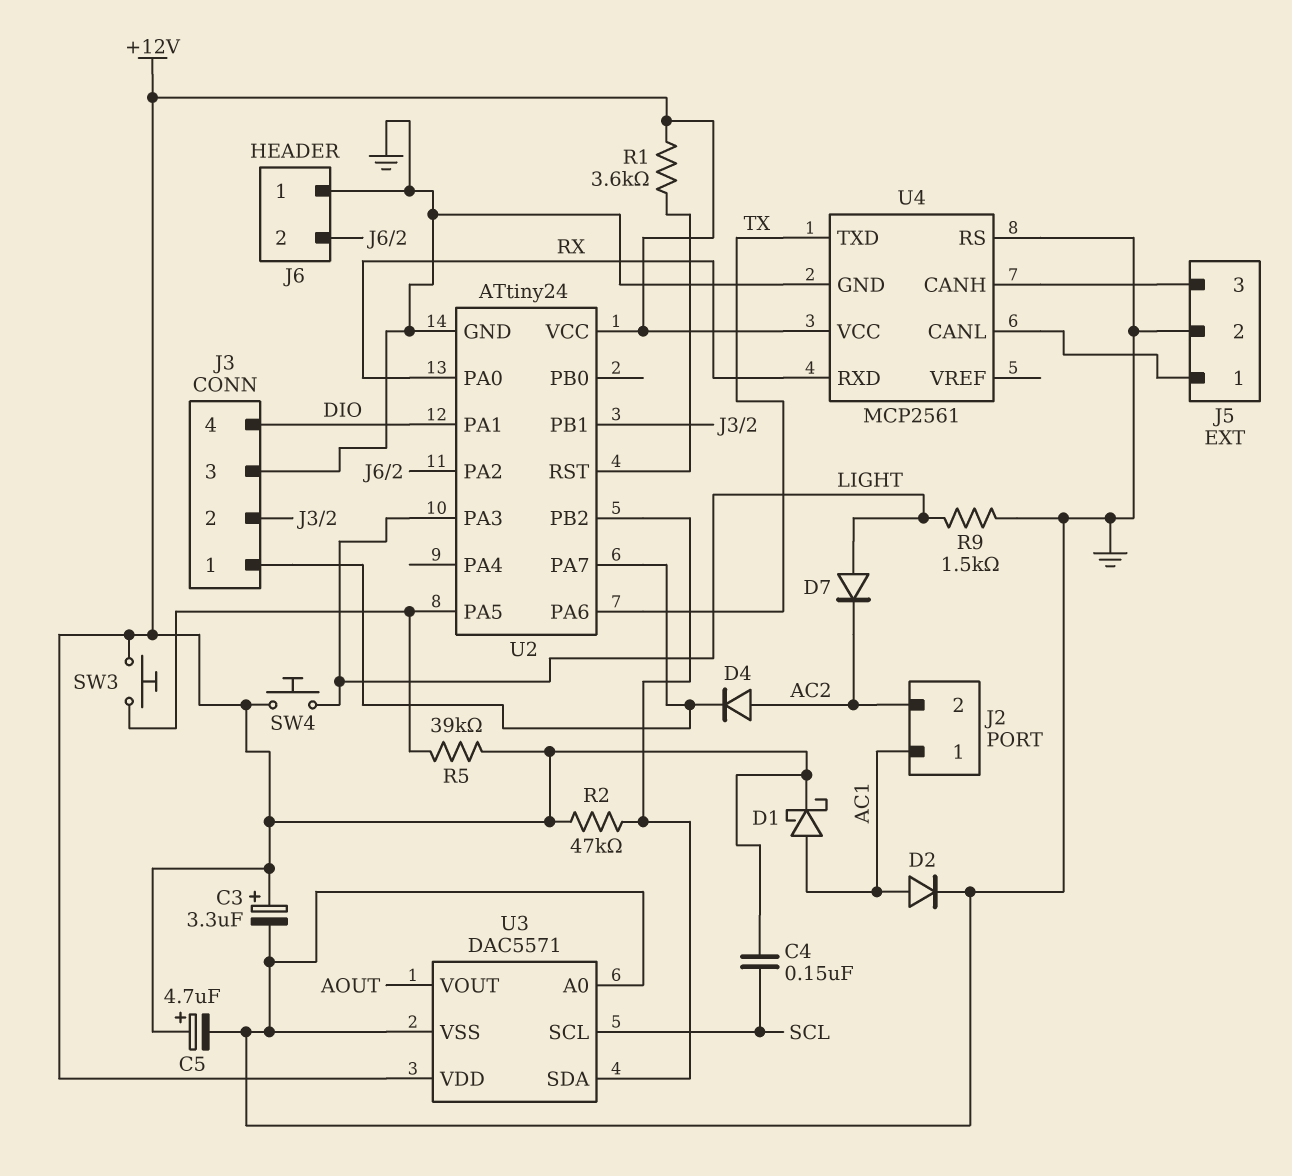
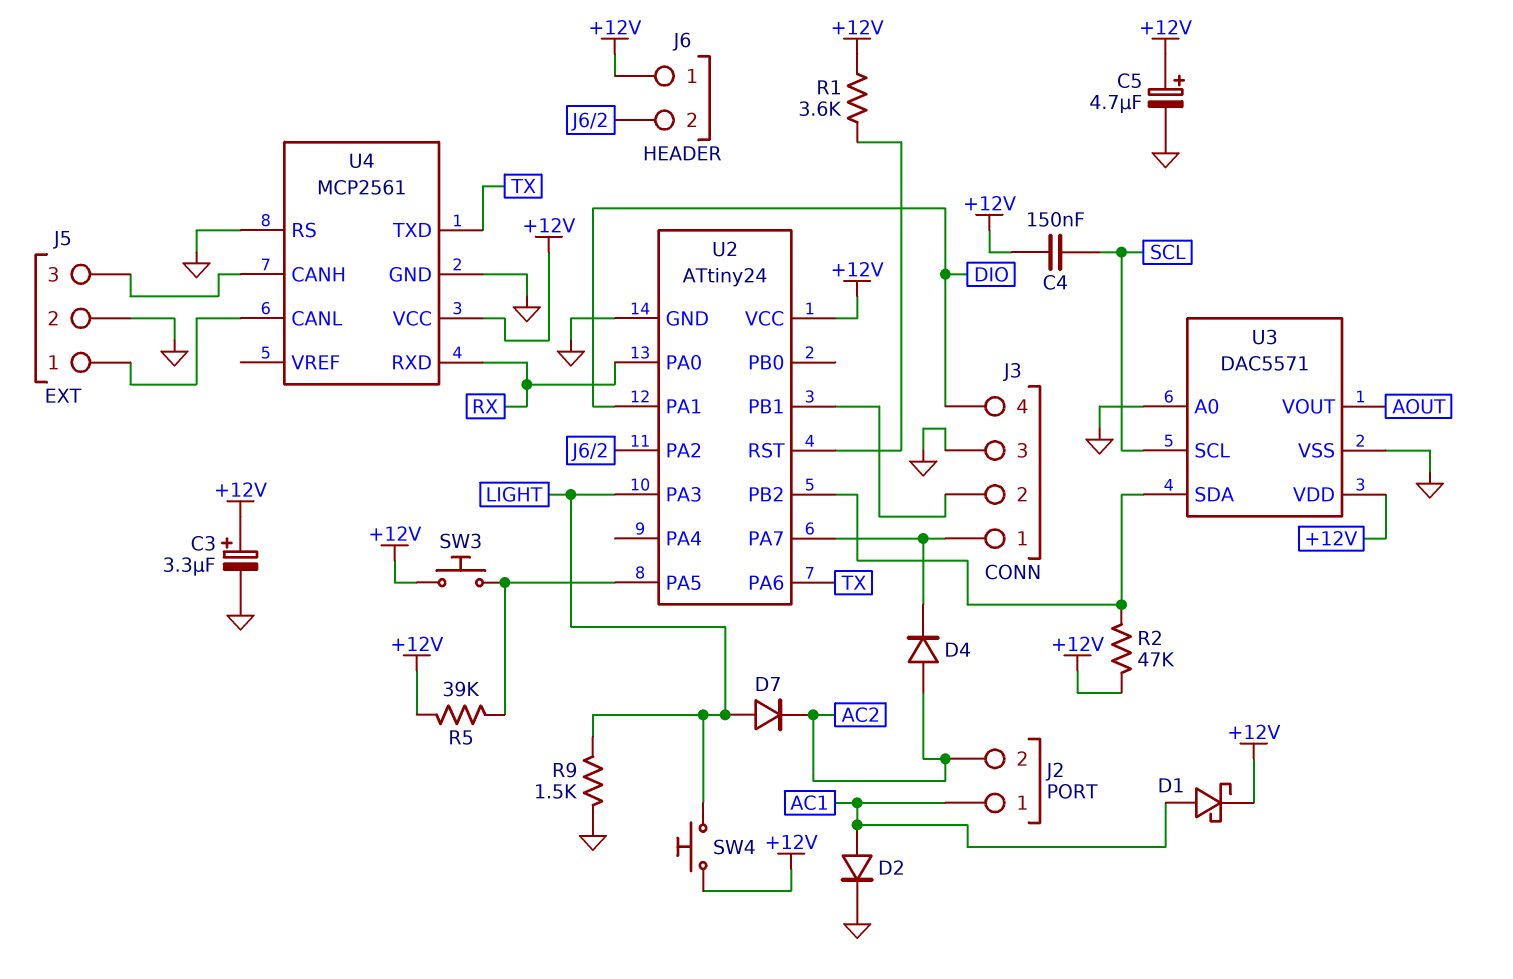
J6 pin 1: GND -> +12V

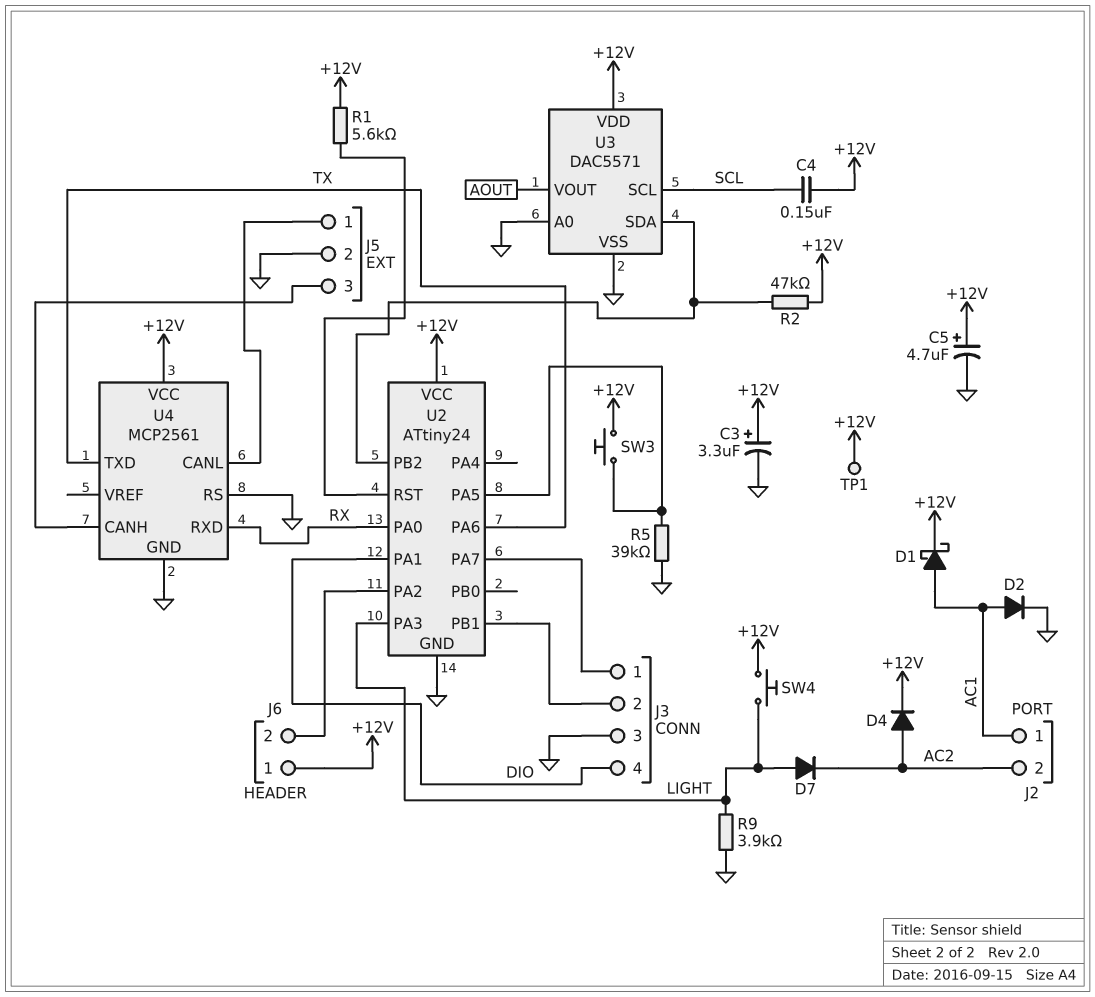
D4: diode (A AC2, K J3/1) -> diode (A AC2, K +12V)
R1: 3.6k (+12V, U2/RST) -> 5.6k (+12V, U2/RST)
R5: 39k (+12V, U2/PA5) -> 39k (GND, U2/PA5)
R9: 1.5k (GND, LIGHT) -> 3.9k (GND, LIGHT)
TP1: none -> test point (+12V)

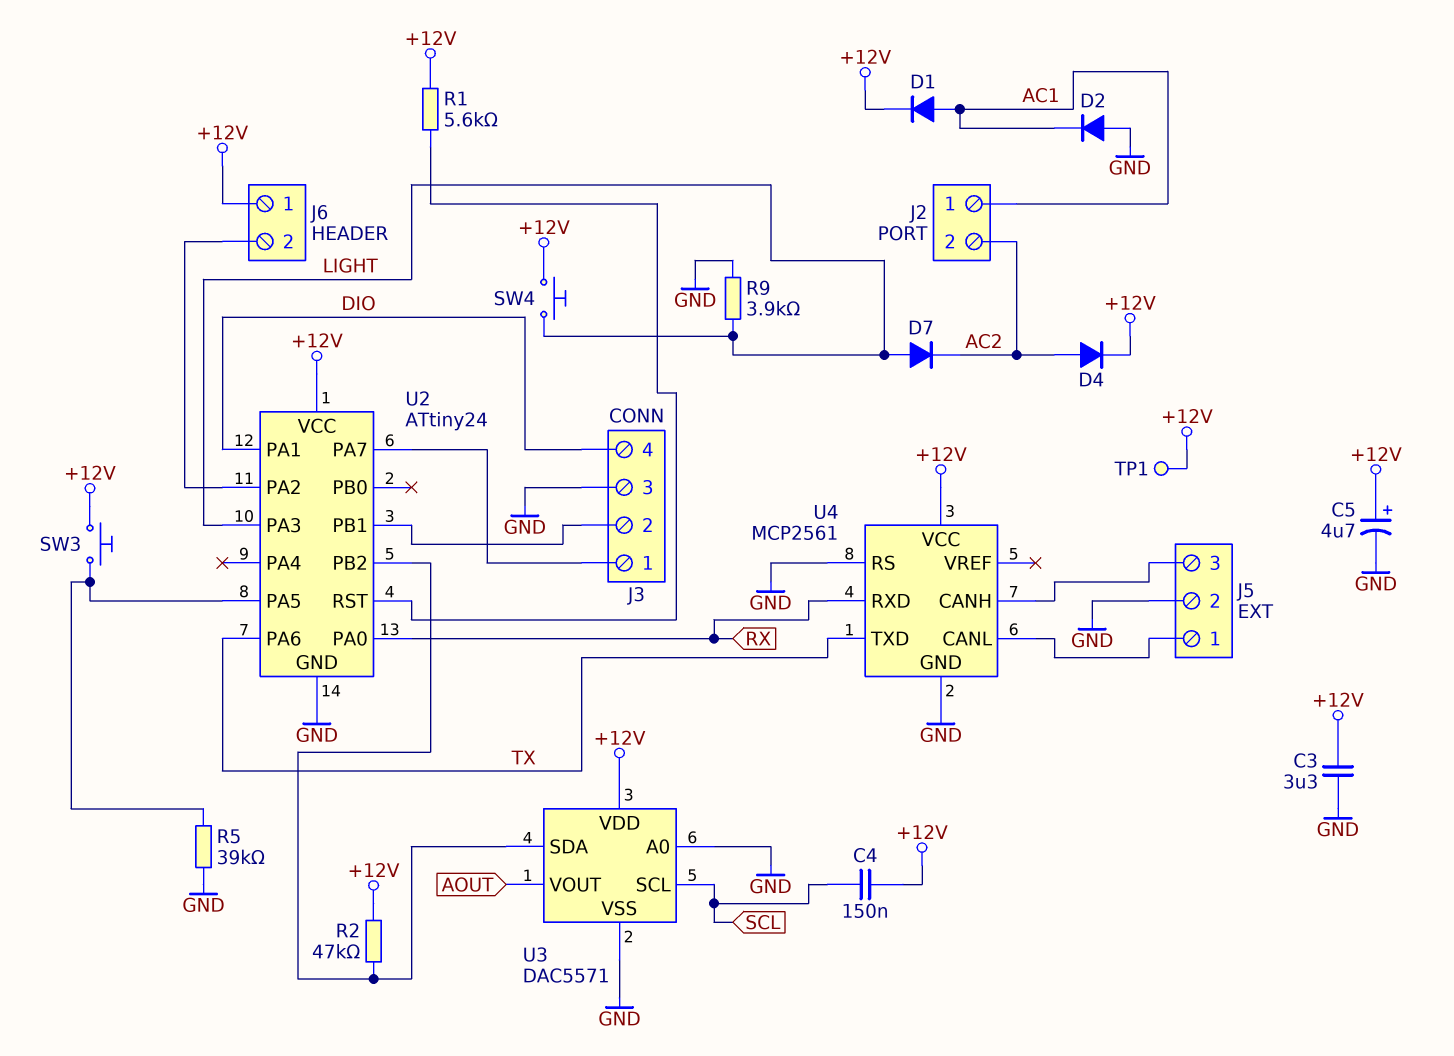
C3: 3.3uF (plus +12V, minus GND) -> 3.3uF (+12V, GND)
D1: schottky (A AC1, K +12V) -> diode (A AC1, K +12V)
D2: diode (A AC1, K GND) -> diode (A GND, K AC1)

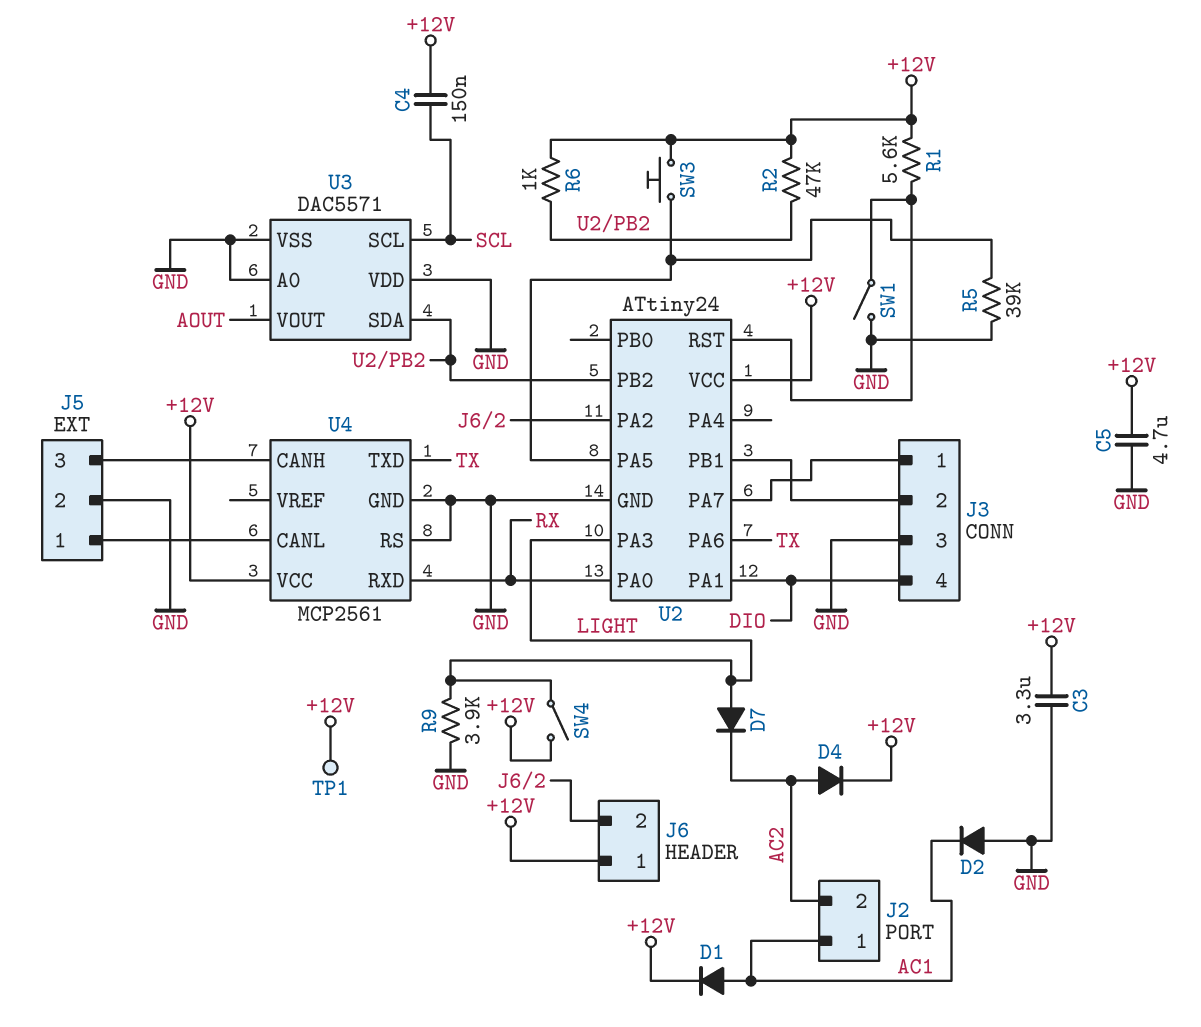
C5: 4.7uF (plus +12V, minus GND) -> 4.7uF (+12V, GND)
R6: none -> 1k (+12V, U2/PB2)
SW1: none -> switch (GND, U2/RST)
SW4: button (+12V, LIGHT) -> switch (+12V, LIGHT)
U3 pin VDD: +12V -> GND

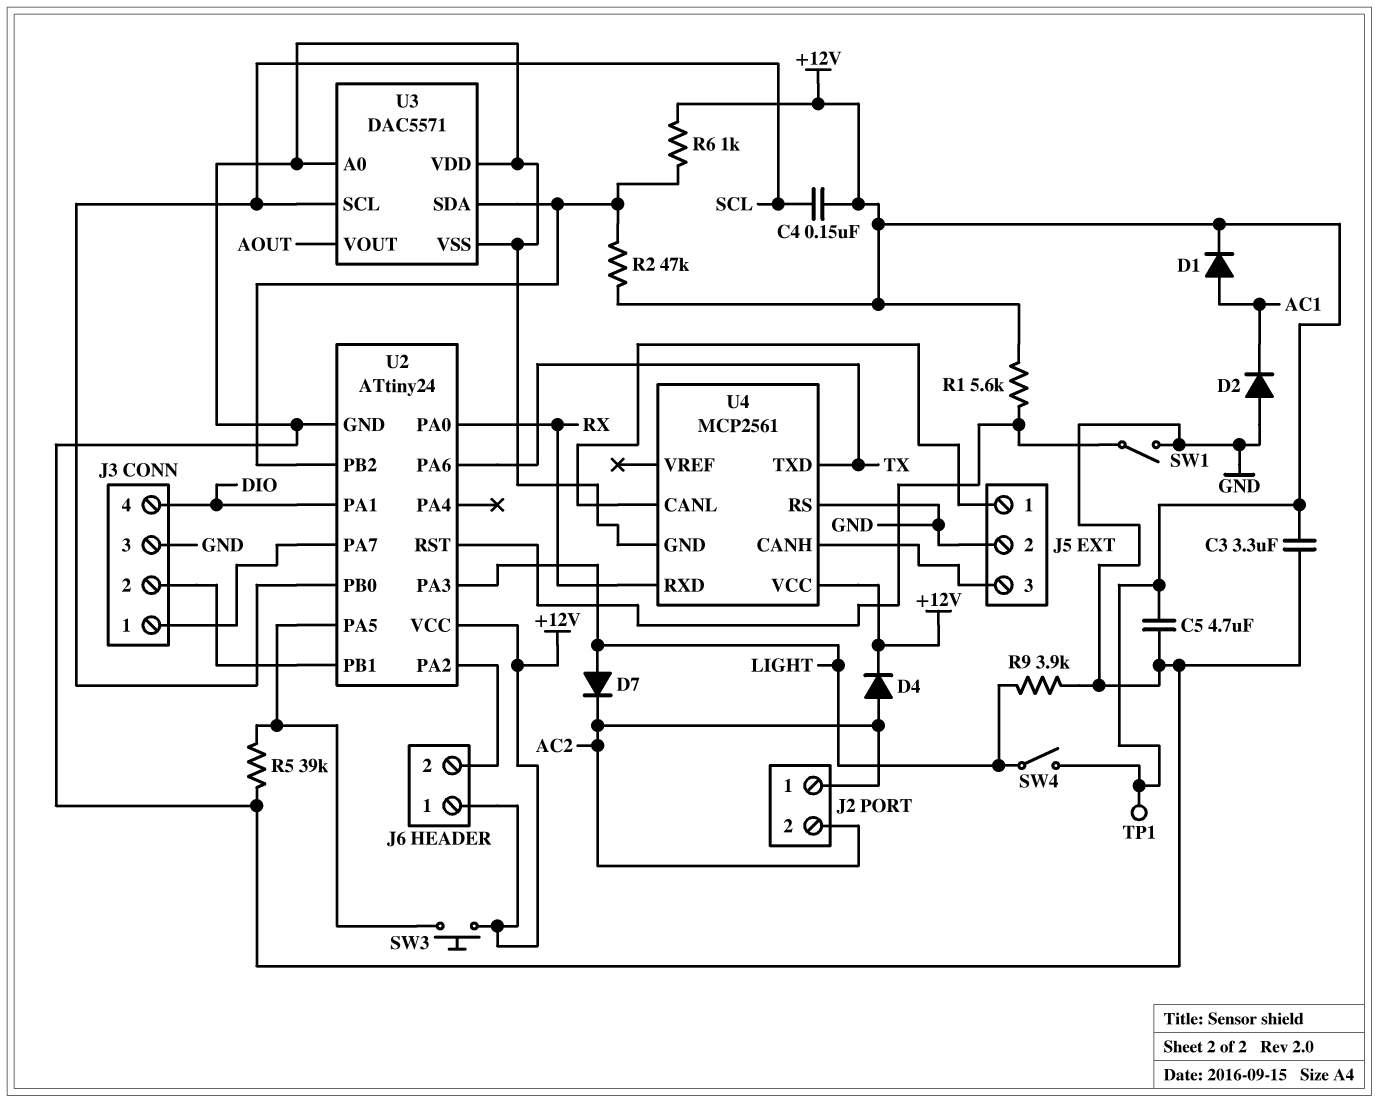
J2 pin 1: AC1 -> AC2
U2 pin PB0: none -> SCL

